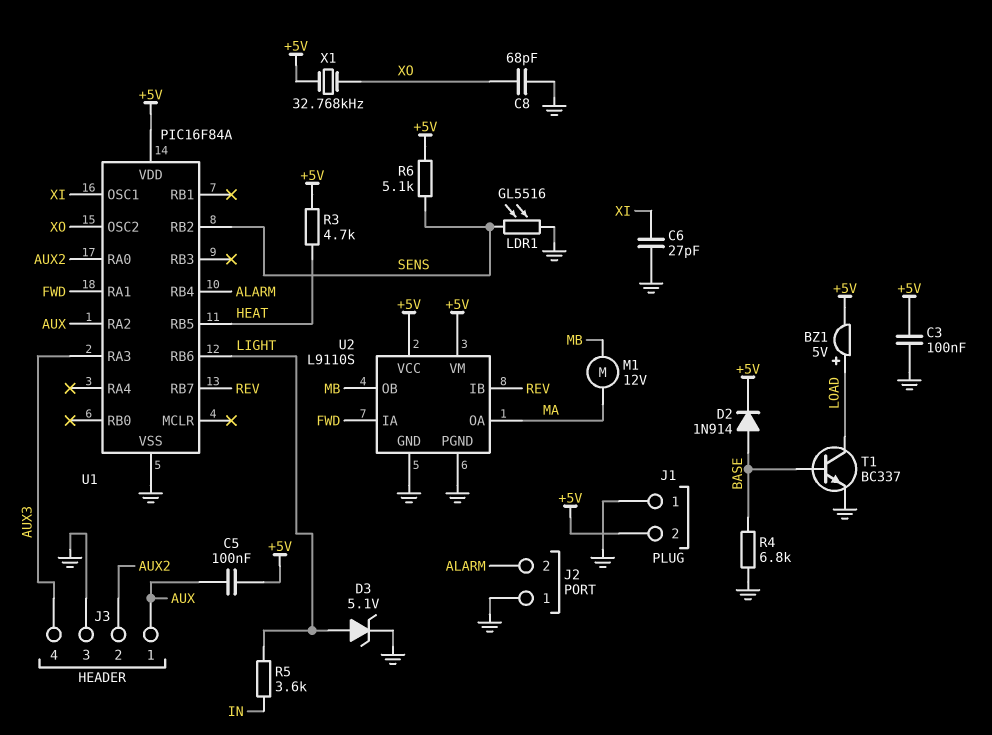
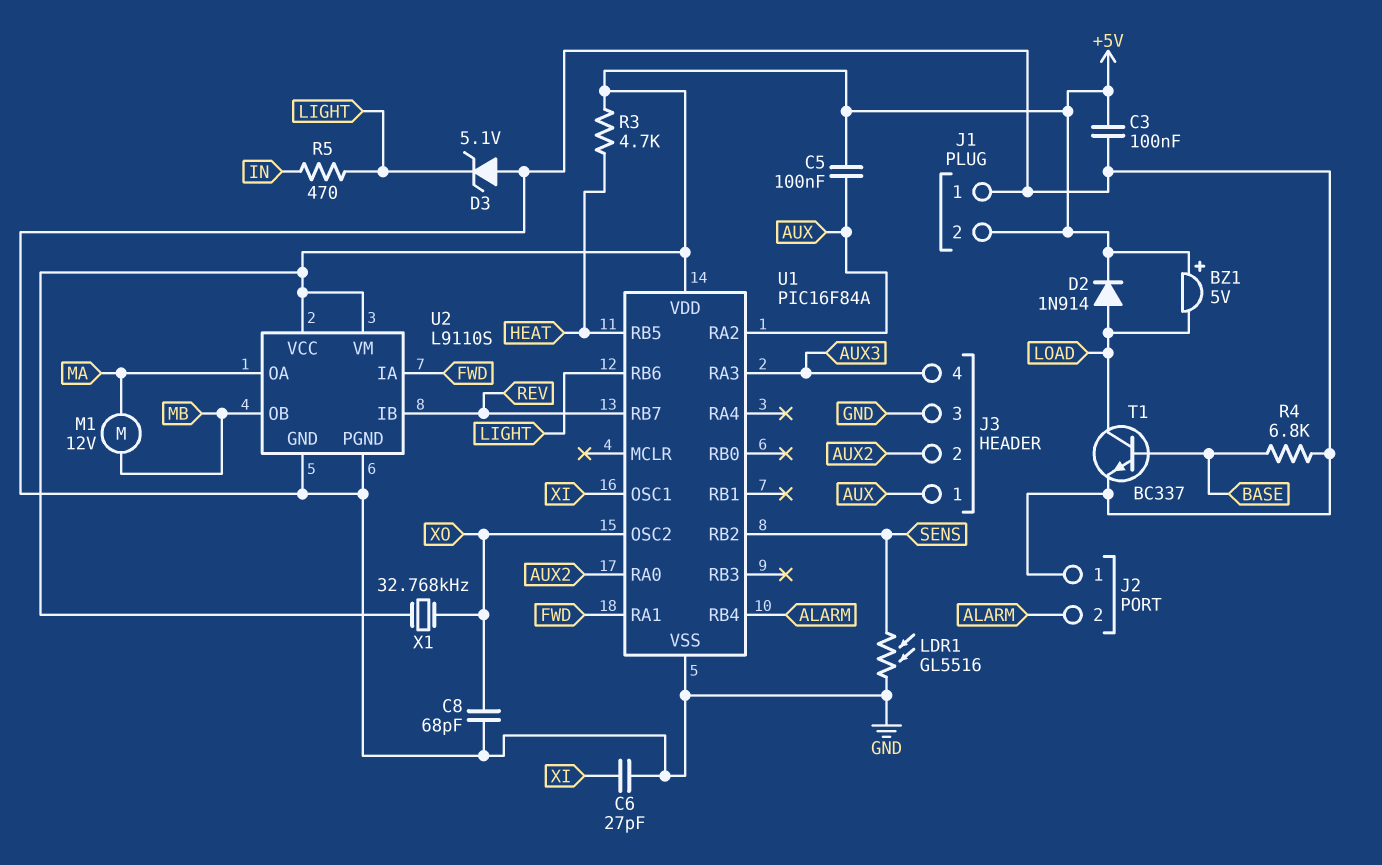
BZ1: buzzer 5V (plus LOAD, minus +5V) -> buzzer 5V (plus +5V, minus LOAD)
D2: diode 1N914 (A BASE, K +5V) -> diode 1N914 (A LOAD, K +5V)
D3: zener 5.1V (A LIGHT, K GND) -> zener 5.1V (A GND, K LIGHT)
R5: 3.6k (IN, LIGHT) -> 470 (IN, LIGHT)
R6: 5.1k (+5V, SENS) -> none

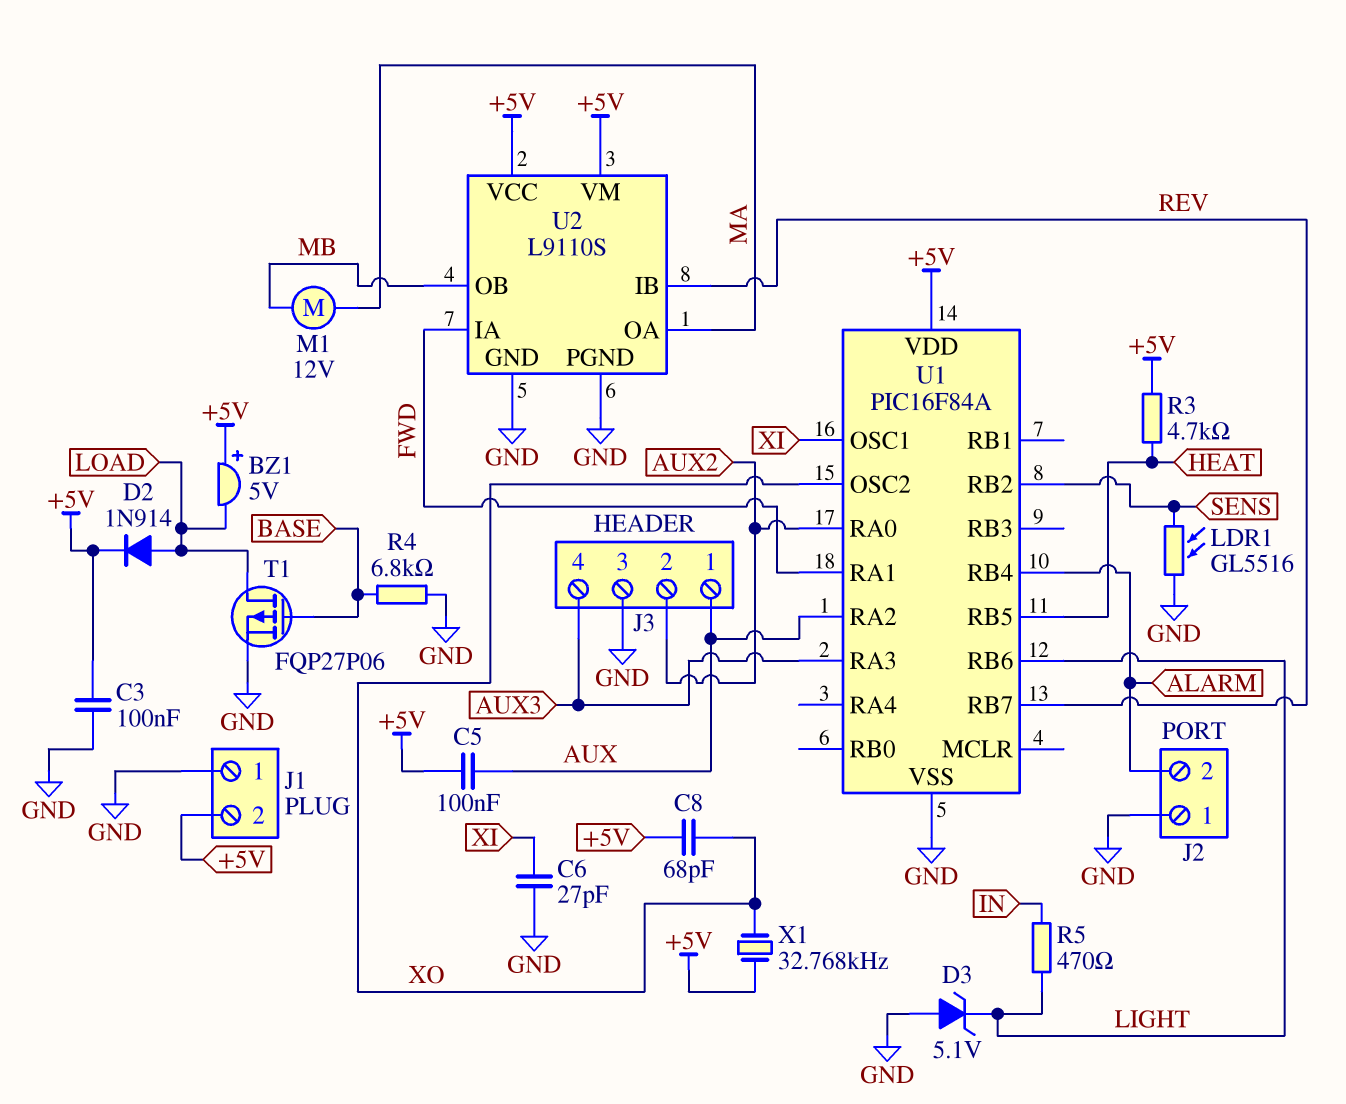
C8: 68pF (GND, XO) -> 68pF (+5V, XO)
T1: NPN BC337 (B BASE, C LOAD, E GND) -> PMOS FQP27P06 (G BASE, D LOAD, S GND)

